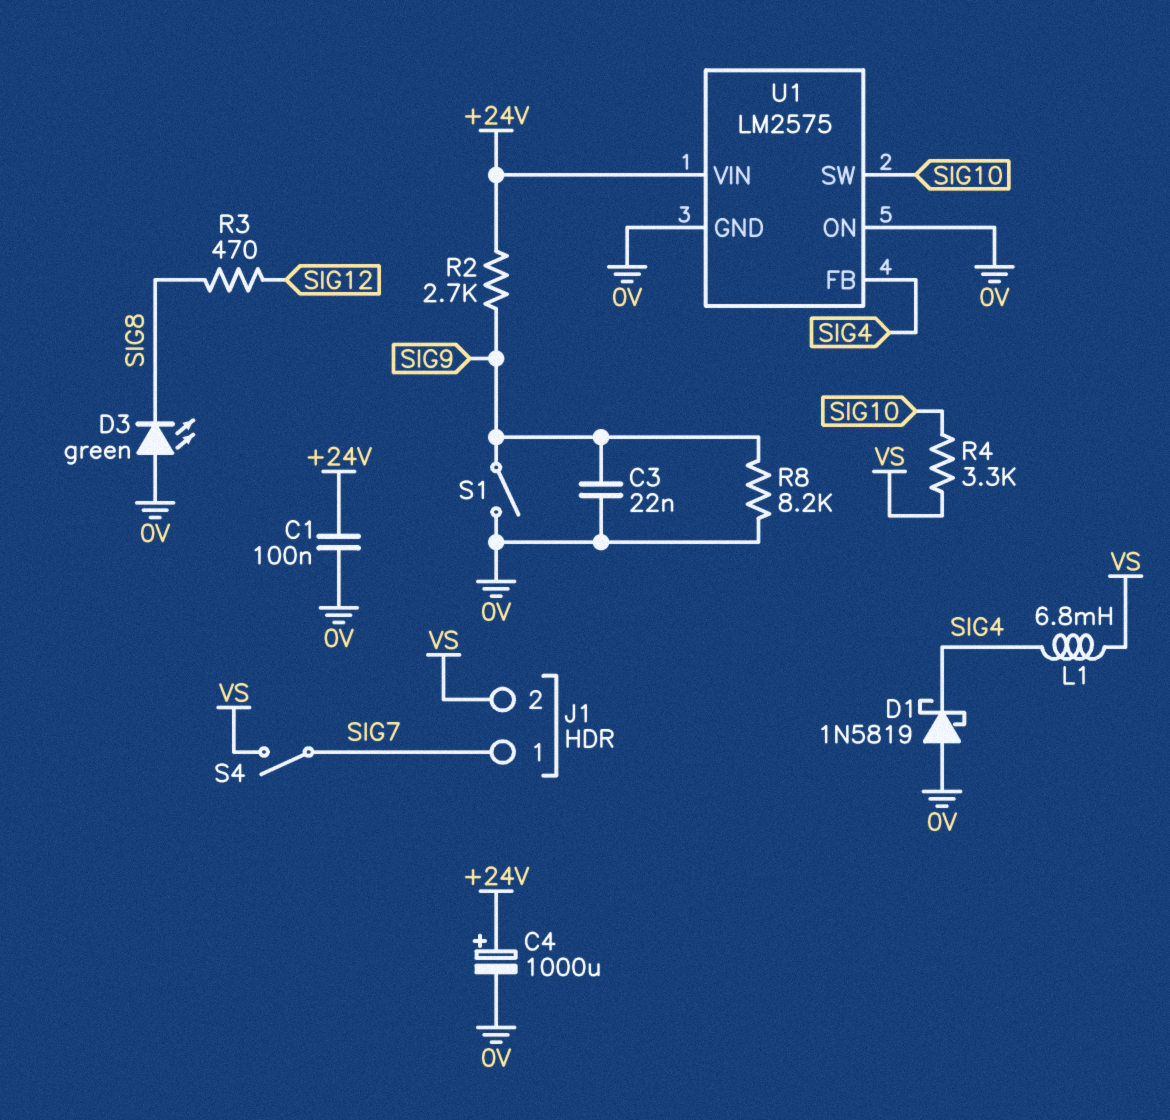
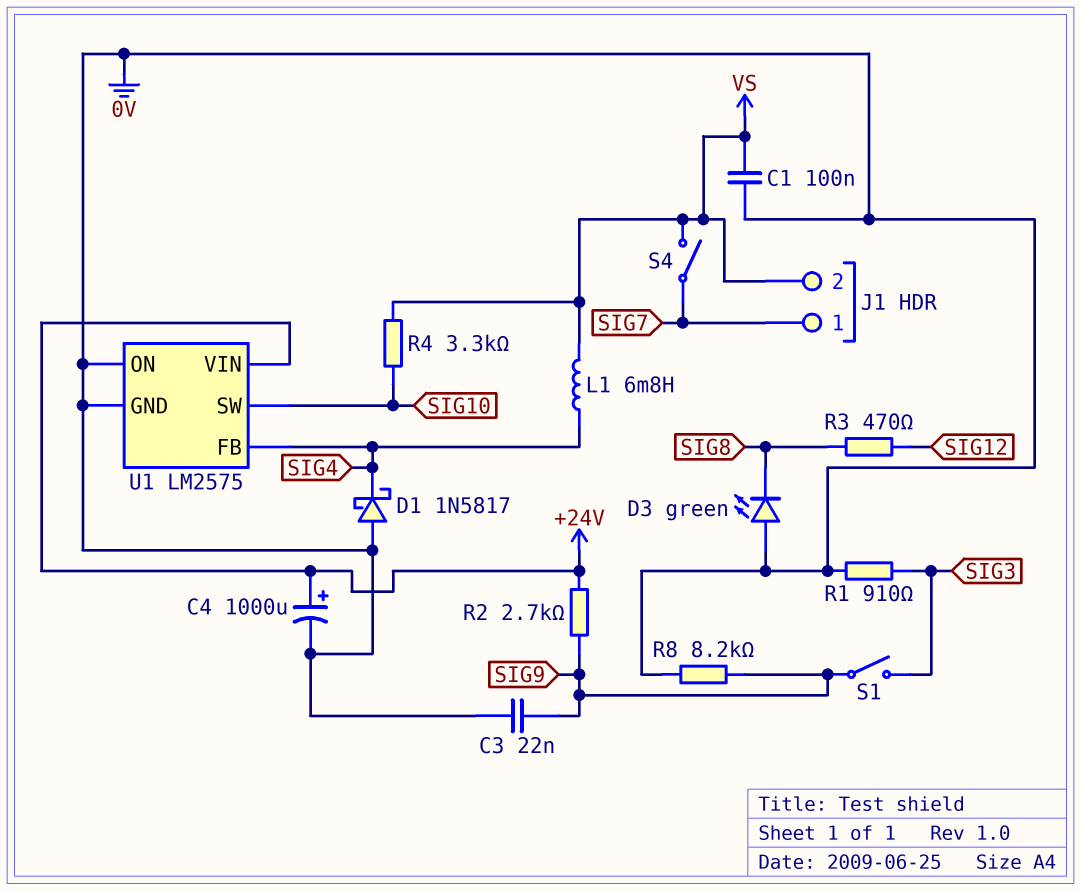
C1: 100nF (+24V, 0V) -> 100nF (0V, VS)
D1: schottky 1N5819 (A 0V, K SIG4) -> schottky 1N5817 (A 0V, K SIG4)
R1: none -> 910 (0V, SIG3)
S1: switch (0V, SIG9) -> switch (SIG3, SIG9)

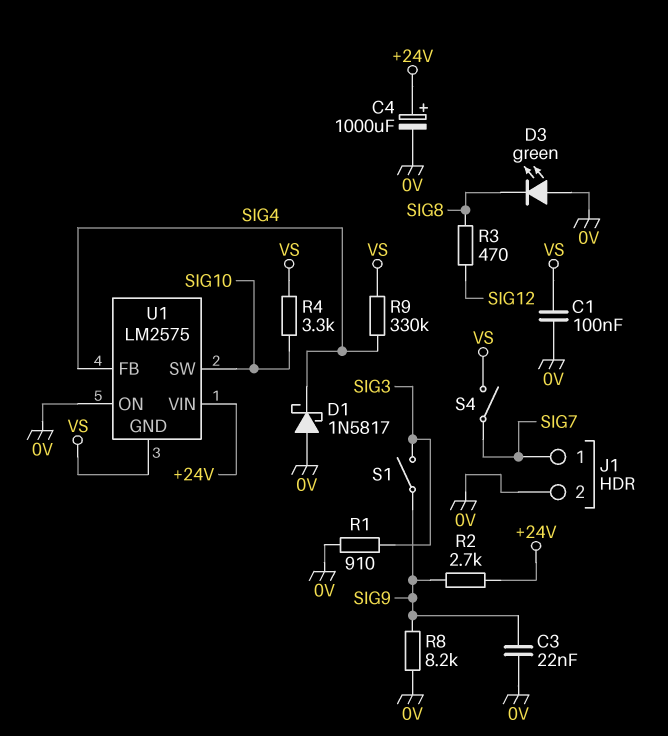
J1 pin 2: VS -> 0V
L1: 6.8mH (SIG4, VS) -> none
R9: none -> 330k (SIG4, VS)
U1 pin GND: 0V -> VS

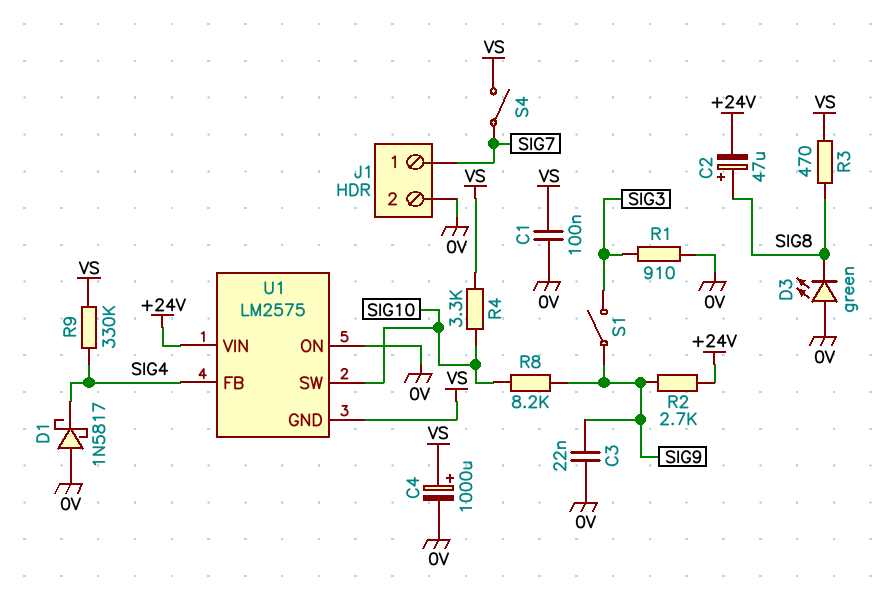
C2: none -> 47uF (plus SIG8, minus +24V)
C4: 1000uF (plus +24V, minus 0V) -> 1000uF (plus VS, minus 0V)
R3: 470 (SIG8, SIG12) -> 470 (SIG8, VS)
R8: 8.2k (0V, SIG9) -> 8.2k (SIG9, SIG10)

